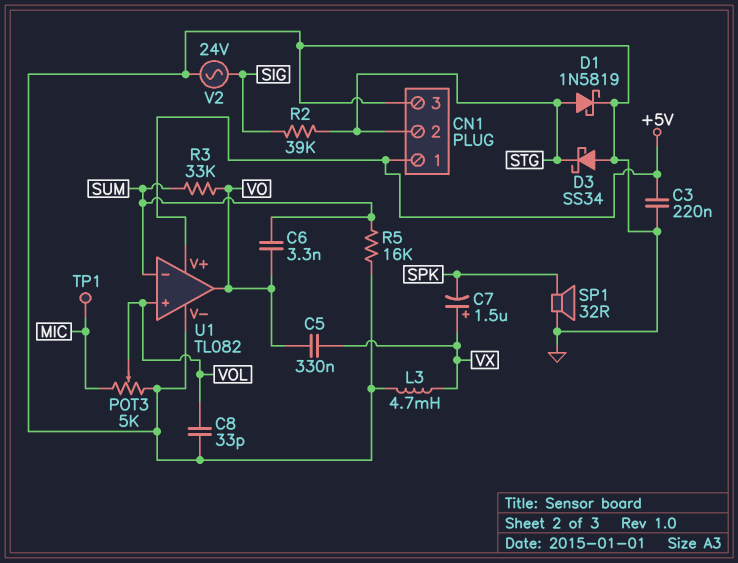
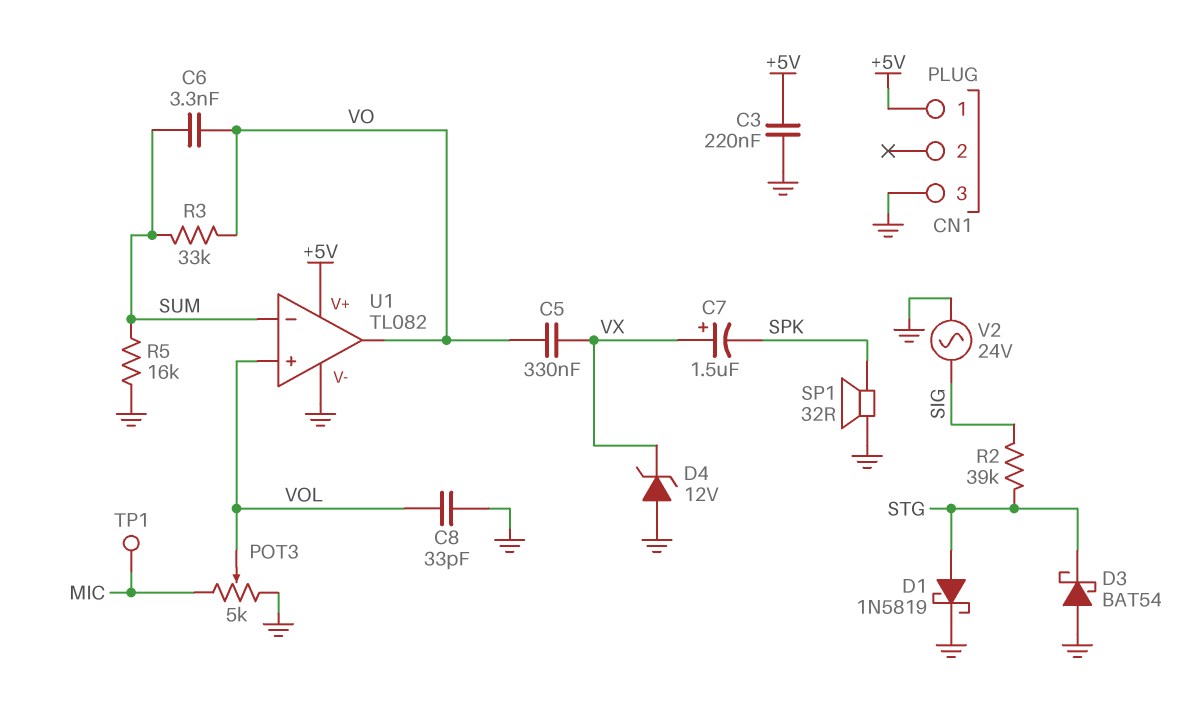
CN1 pin 2: STG -> none
D3: schottky SS34 (A GND, K STG) -> schottky BAT54 (A GND, K STG)
D4: none -> zener 12V (A GND, K VX)
L3: 4.7mH (GND, VX) -> none

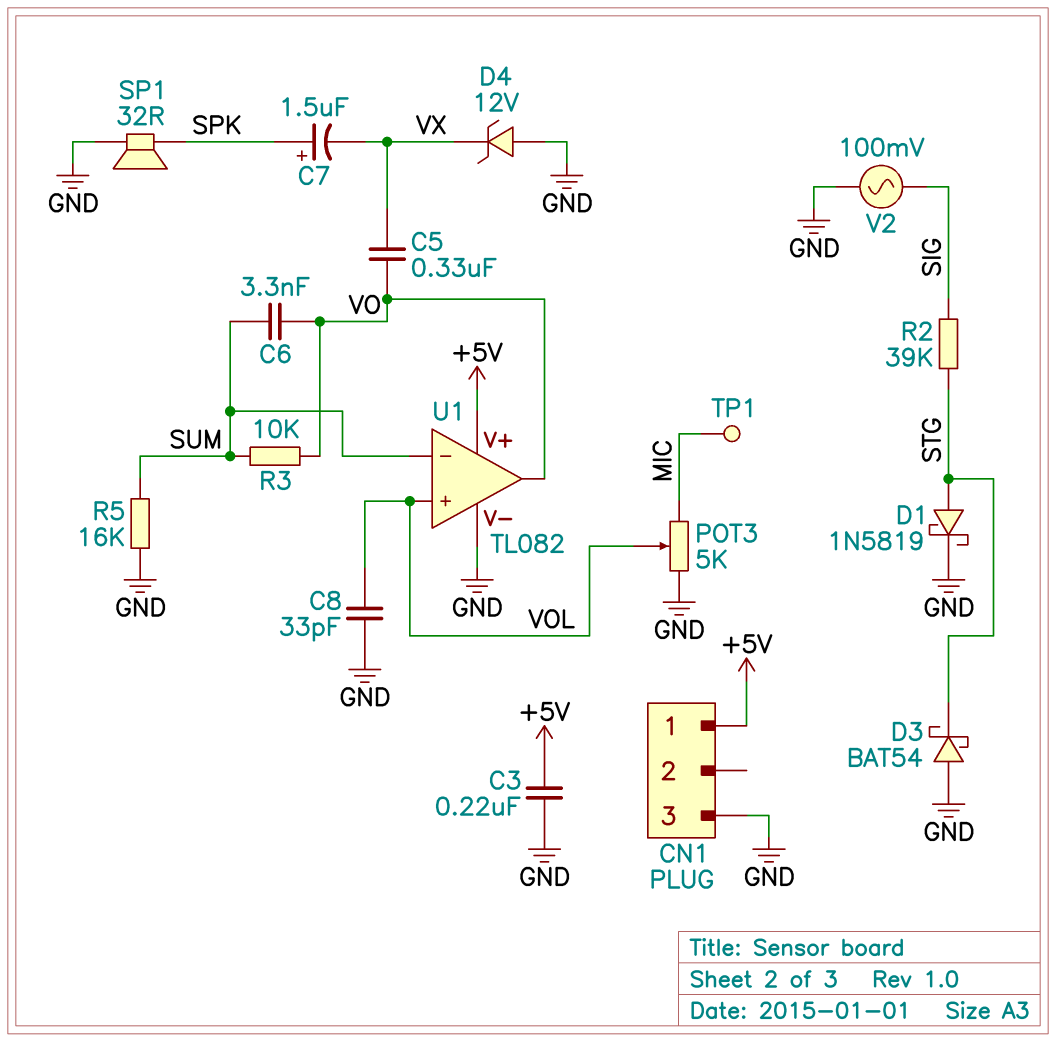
C7: 1.5uF (plus VX, minus SPK) -> 1.5uF (plus SPK, minus VX)
R3: 33k (SUM, VO) -> 10k (SUM, VO)
V2: AC 24V (GND, SIG) -> AC 100mV (GND, SIG)

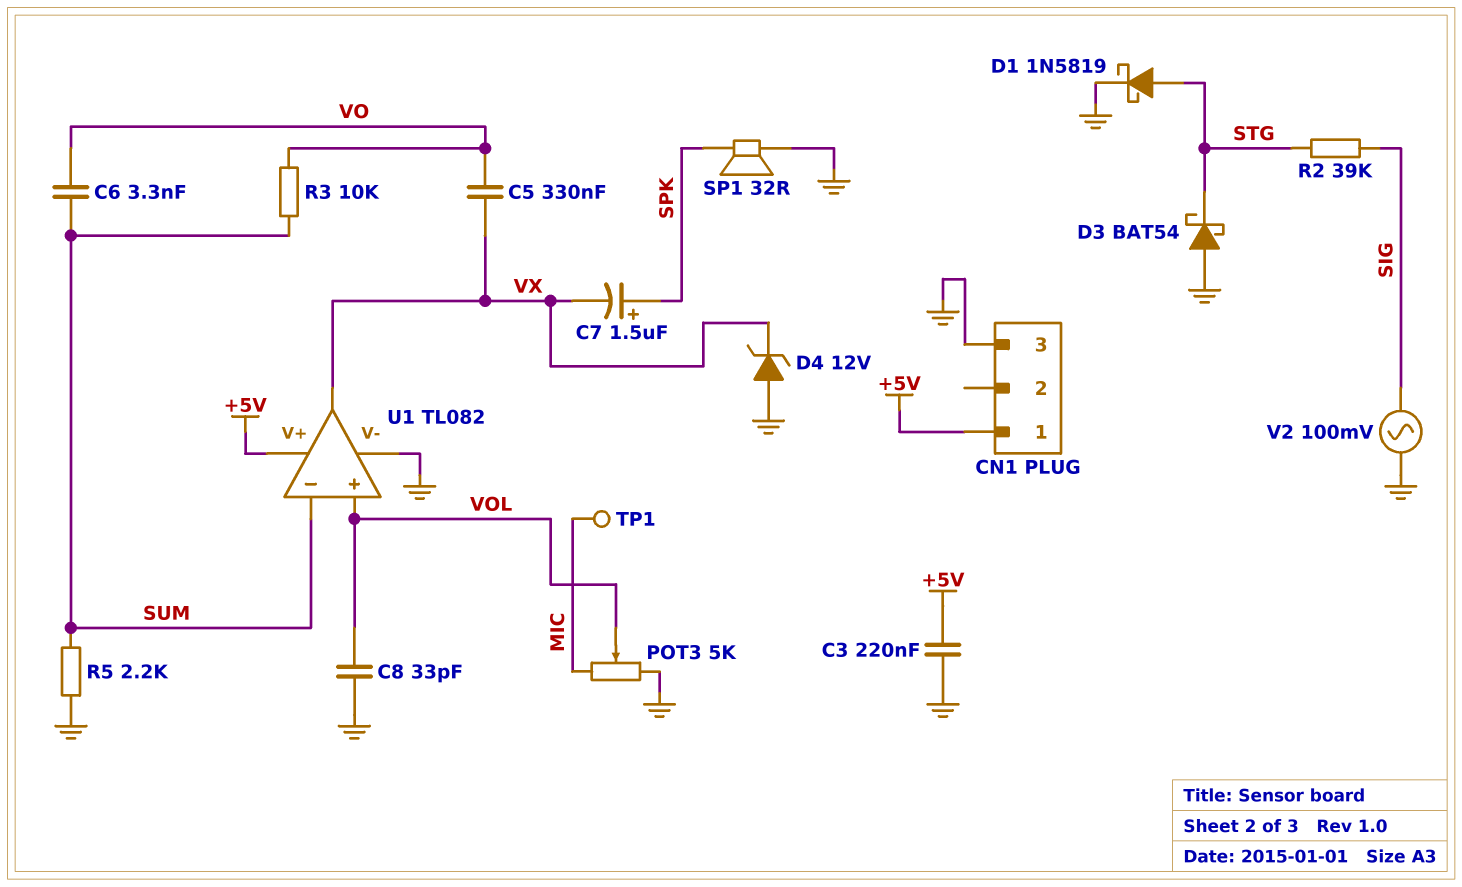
R5: 16k (GND, SUM) -> 2.2k (GND, SUM)
U1 pin out: VO -> VX

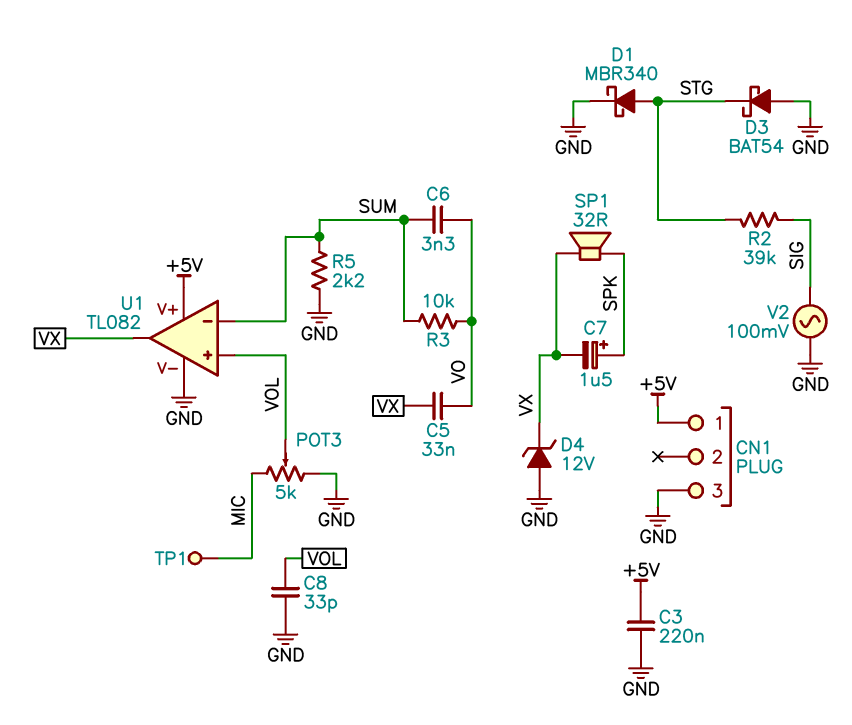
C5: 330nF (VO, VX) -> 33nF (VO, VX)
D1: schottky 1N5819 (A STG, K GND) -> schottky MBR340 (A STG, K GND)
SP1: speaker 32R (GND, SPK) -> speaker 32R (SPK, VX)

